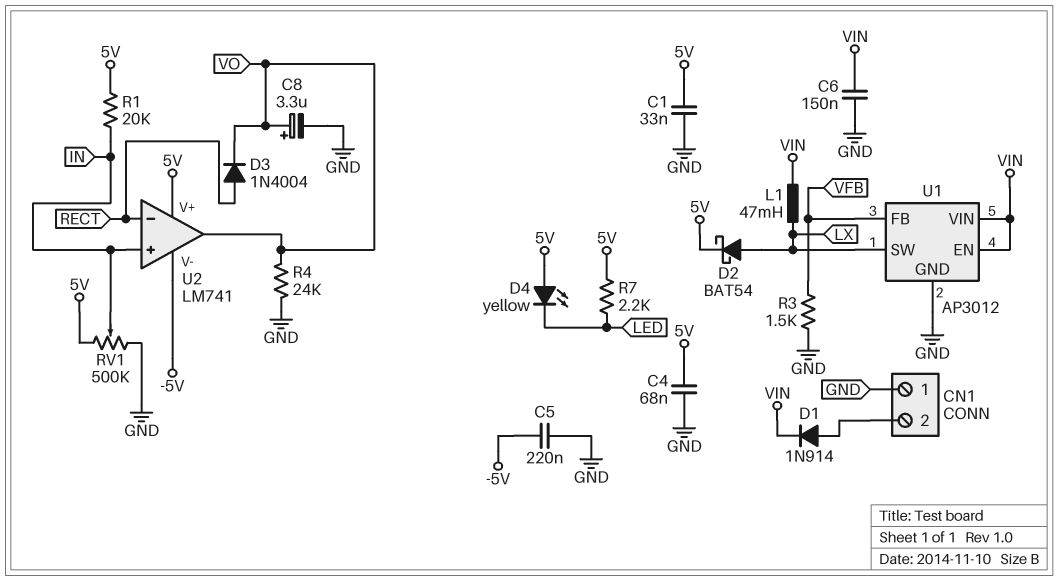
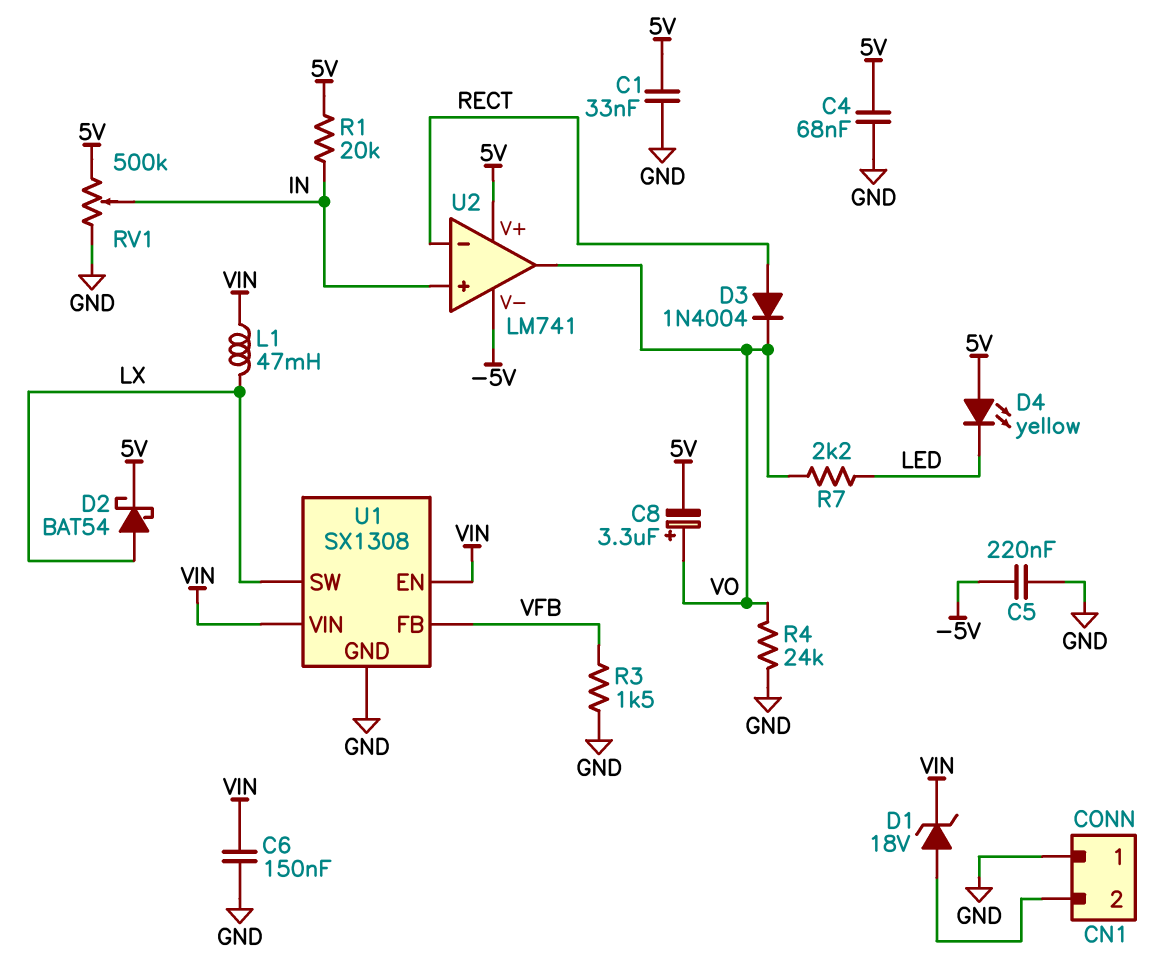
C8: 3.3uF (plus VO, minus GND) -> 3.3uF (plus VO, minus 5V)
D1: diode 1N914 (A CN1/2, K VIN) -> zener 18V (A CN1/2, K VIN)
R7: 2.2k (5V, LED) -> 2.2k (LED, VO)
U1: AP3012 -> SX1308

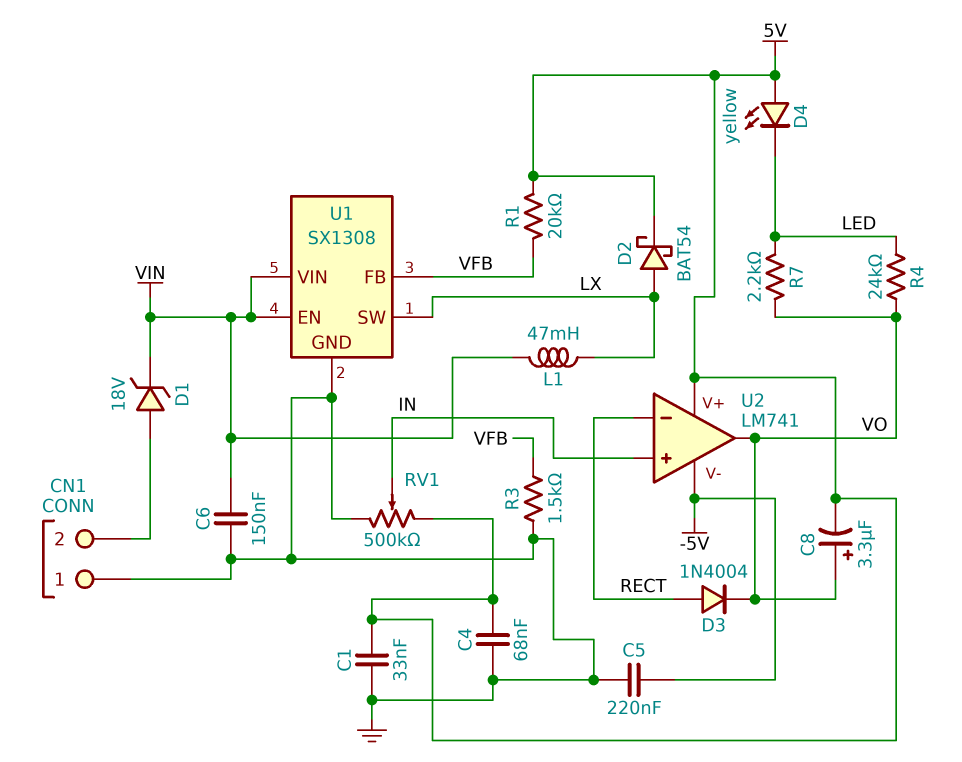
R1: 20k (5V, IN) -> 20k (5V, VFB)
R4: 24k (GND, VO) -> 24k (LED, VO)

